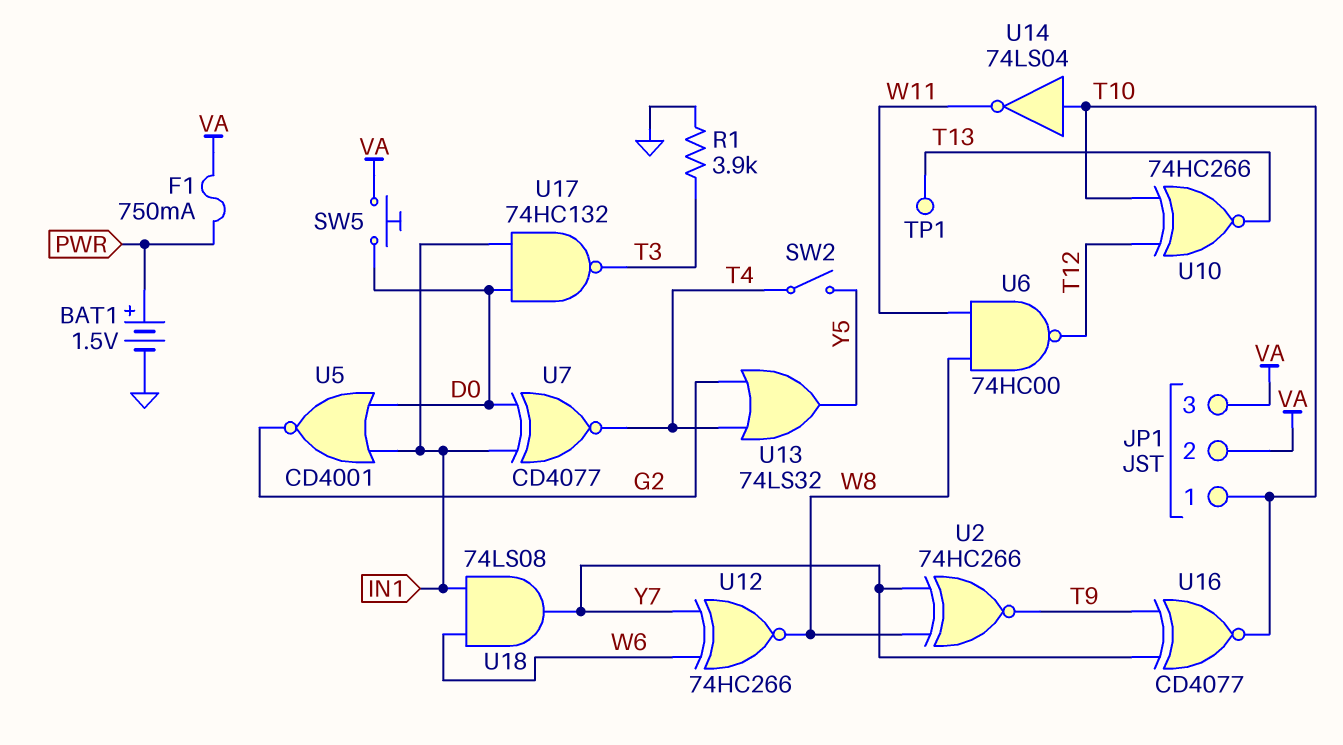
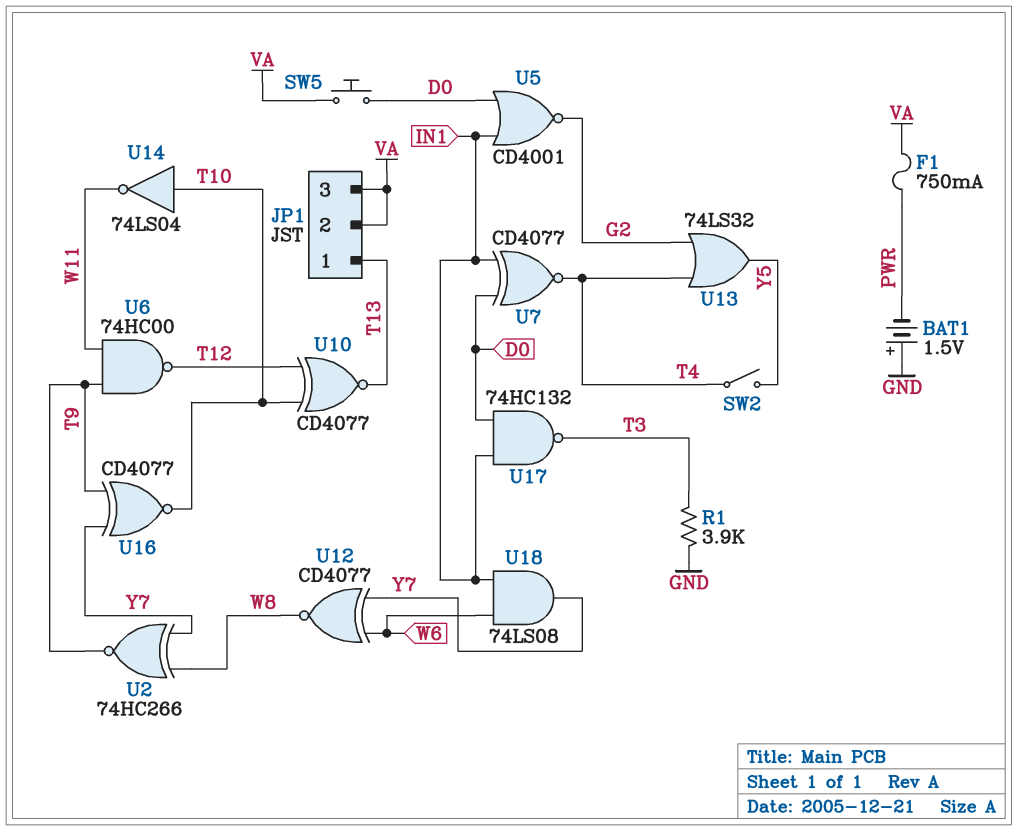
BAT1: 1.5V (plus PWR, minus GND) -> 1.5V (plus GND, minus PWR)
JP1 pin 1: T10 -> T13
TP1: test point (T13) -> none
U6: NAND 74HC00 (in W8, in W11, out T12) -> NAND 74HC00 (in T9, in W11, out T12)
U10: XNOR 74HC266 (in T10, in T12, out T13) -> XNOR CD4077 (in T10, in T12, out T13)
U12: XNOR 74HC266 (in W6, in Y7, out W8) -> XNOR CD4077 (in W6, in Y7, out W8)

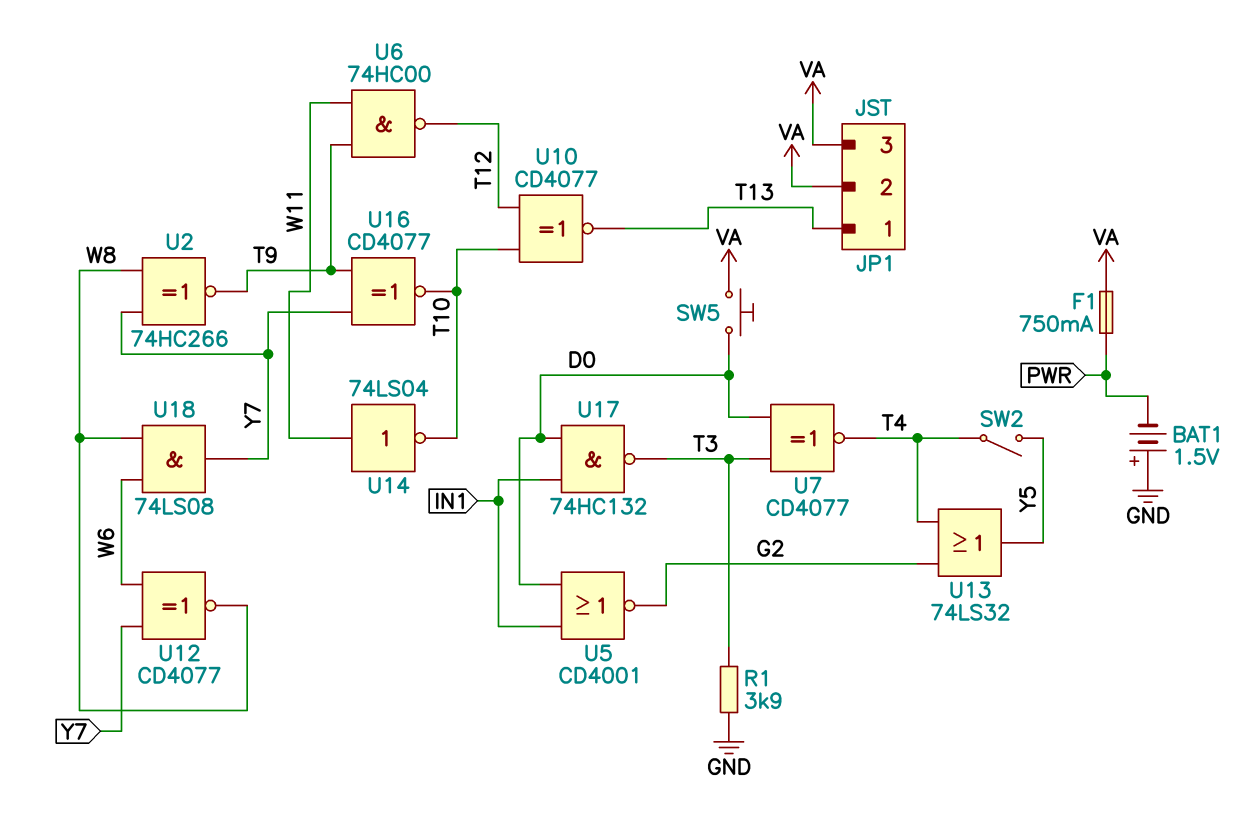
U7: XNOR CD4077 (in D0, in IN1, out T4) -> XNOR CD4077 (in D0, in T3, out T4)
U14: NOT 74LS04 (in T10, out W11) -> NOT 74LS04 (in W11, out T10)
U18: AND 74LS08 (in IN1, in W6, out Y7) -> AND 74LS08 (in W6, in W8, out Y7)

